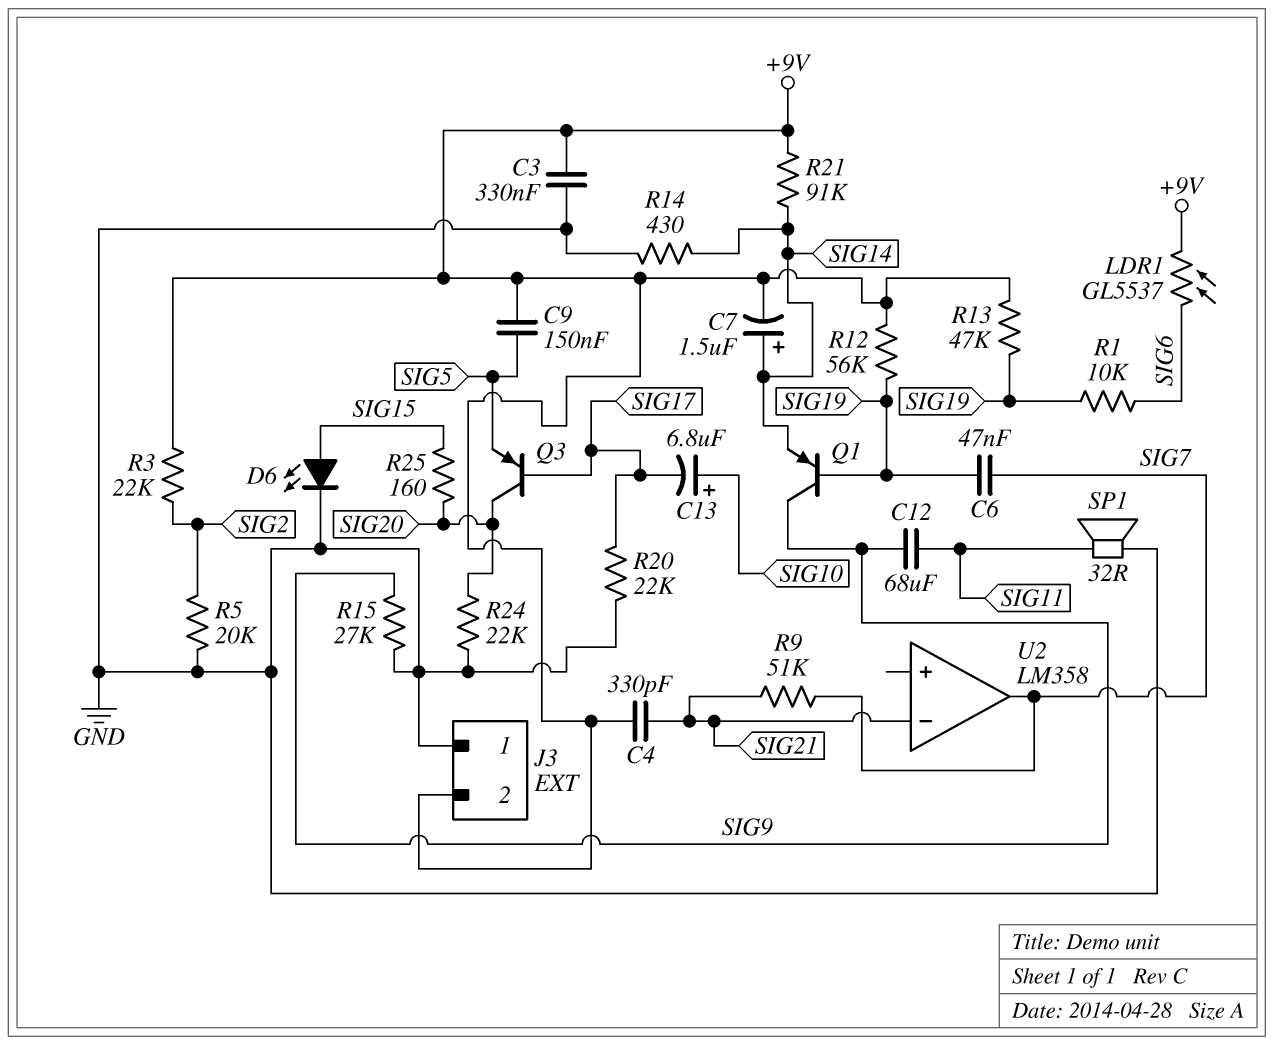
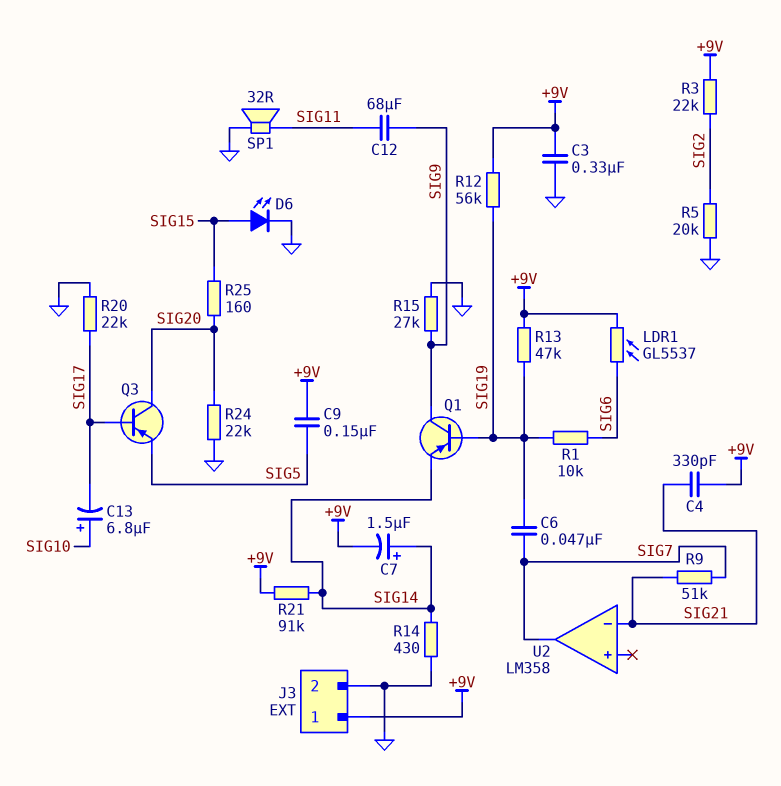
J3 pin 1: GND -> +9V
J3 pin 2: +9V -> GND

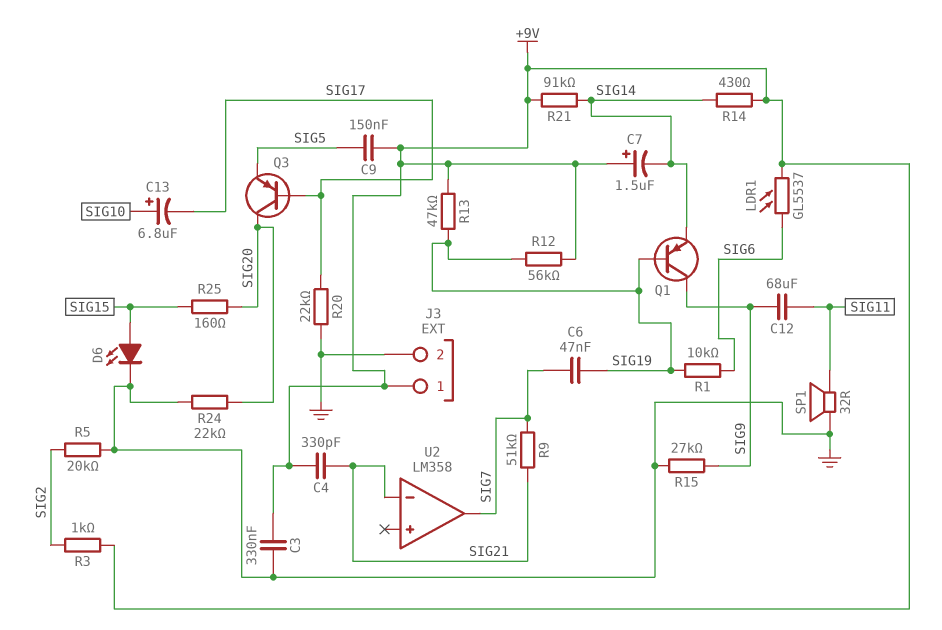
C7: 1.5uF (plus SIG14, minus +9V) -> 1.5uF (plus +9V, minus SIG14)
R3: 22k (+9V, SIG2) -> 1k (+9V, SIG2)
R14: 430 (GND, SIG14) -> 430 (+9V, SIG14)

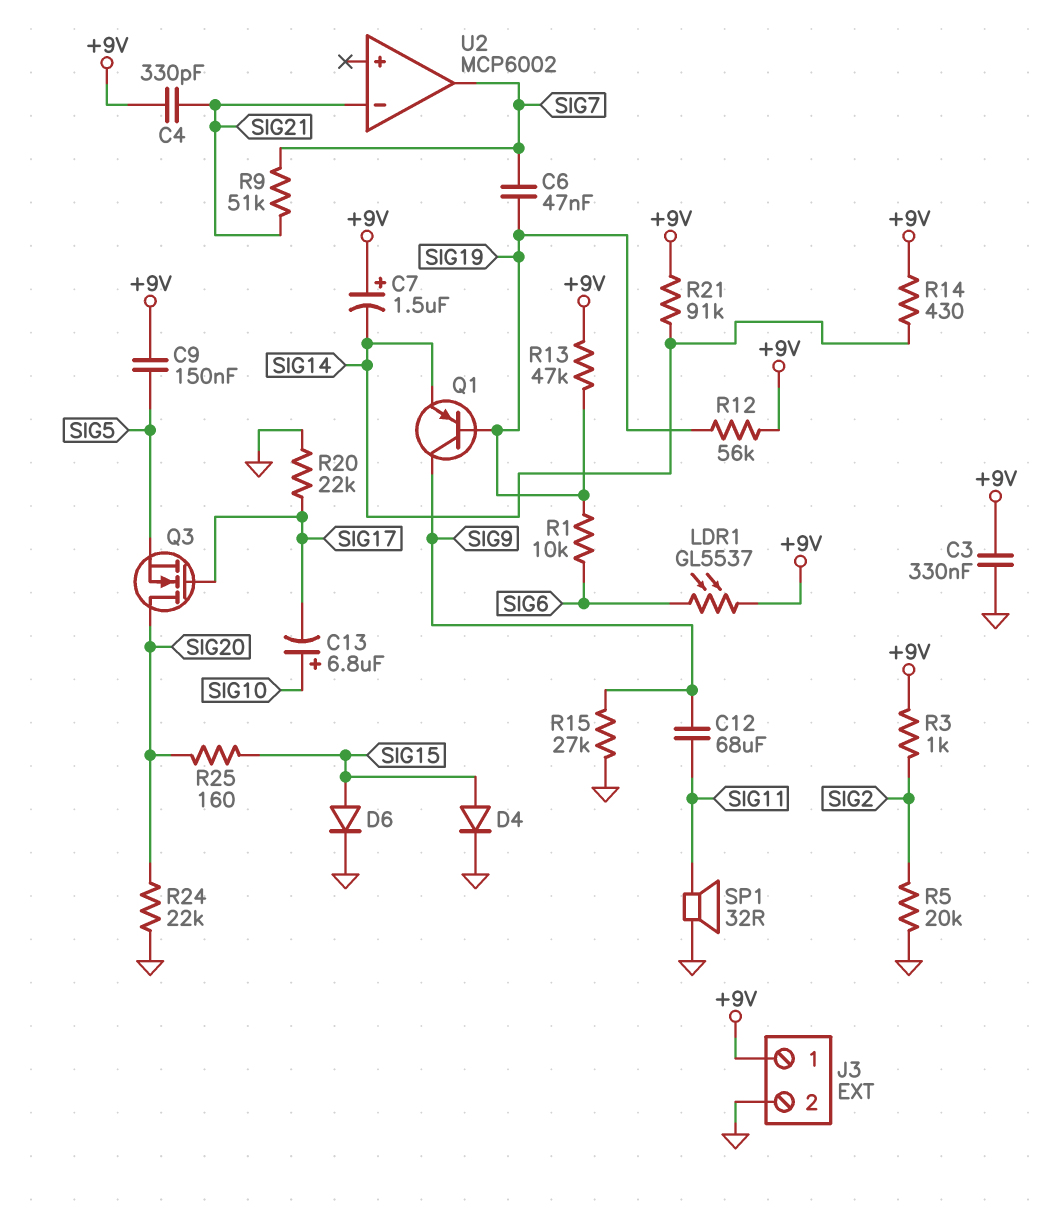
D4: none -> diode (A SIG15, K GND)
D6: LED (A SIG15, K GND) -> diode (A SIG15, K GND)
Q3: PNP (B SIG17, C SIG20, E SIG5) -> NMOS (G SIG17, D SIG20, S SIG5)
U2: LM358 -> MCP6002

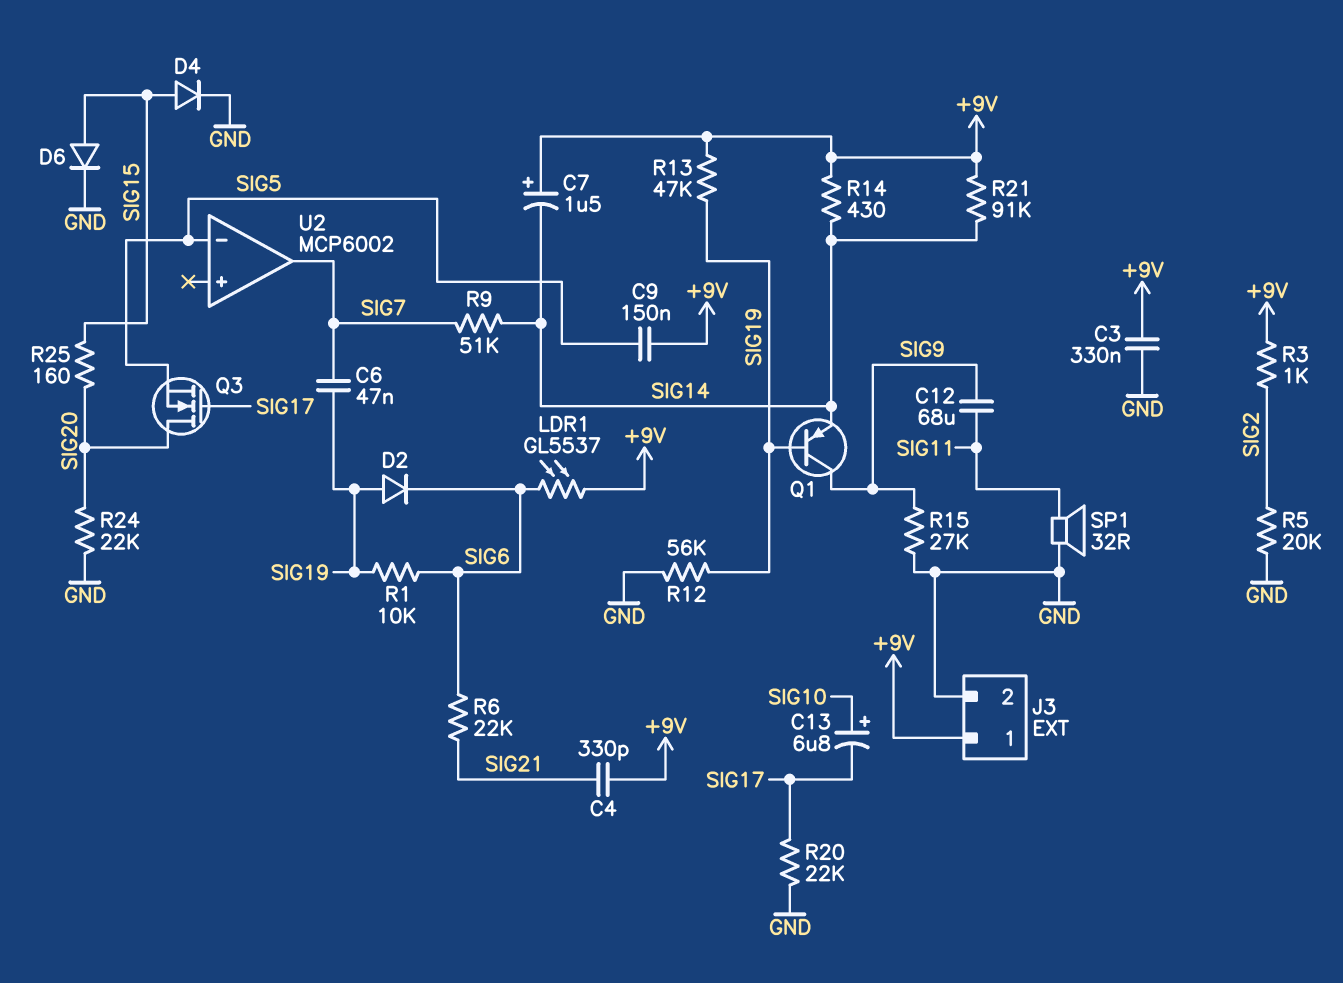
D2: none -> diode (A SIG19, K SIG6)
R6: none -> 22k (SIG6, SIG21)
R9: 51k (SIG7, SIG21) -> 51k (SIG7, SIG14)
R12: 56k (+9V, SIG19) -> 56k (GND, SIG19)
U2 pin in-: SIG21 -> SIG5

